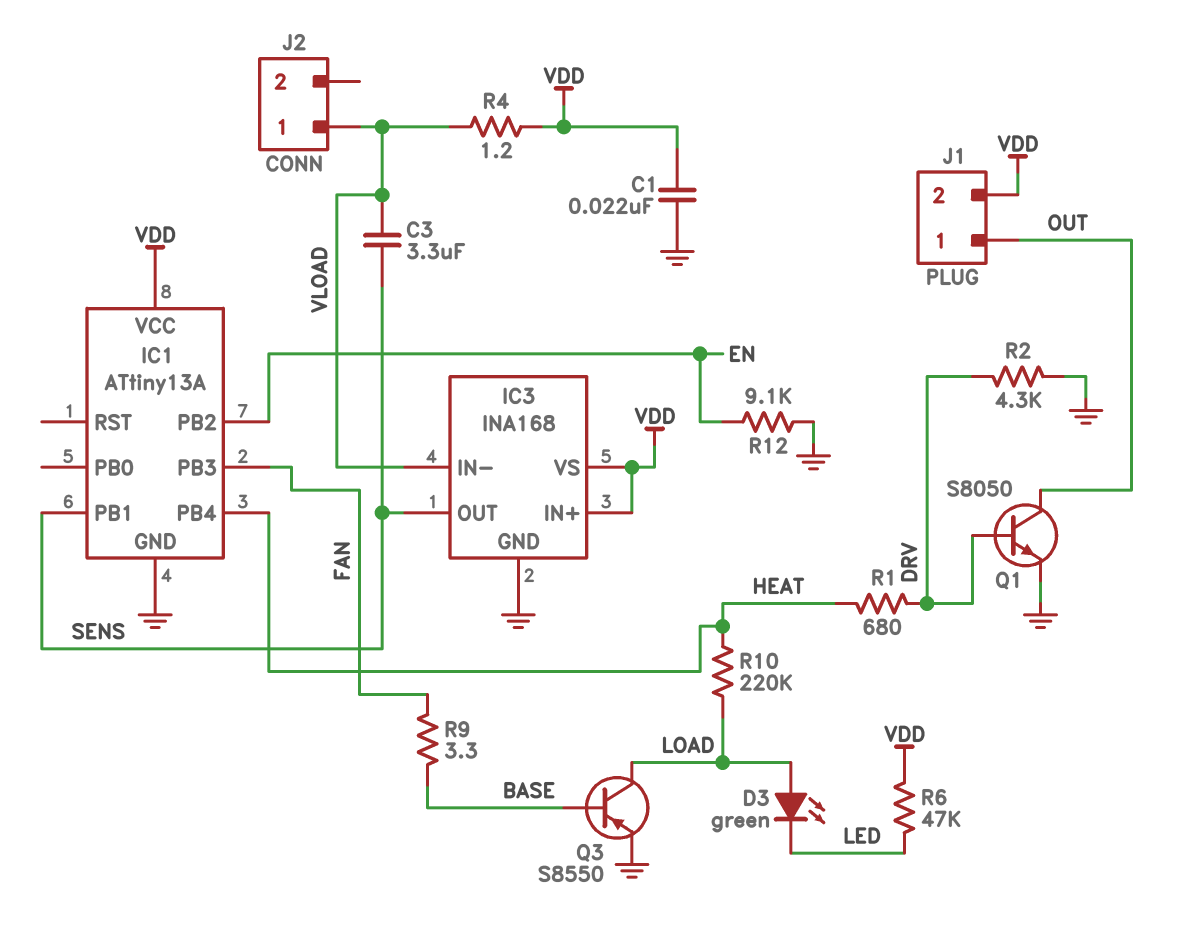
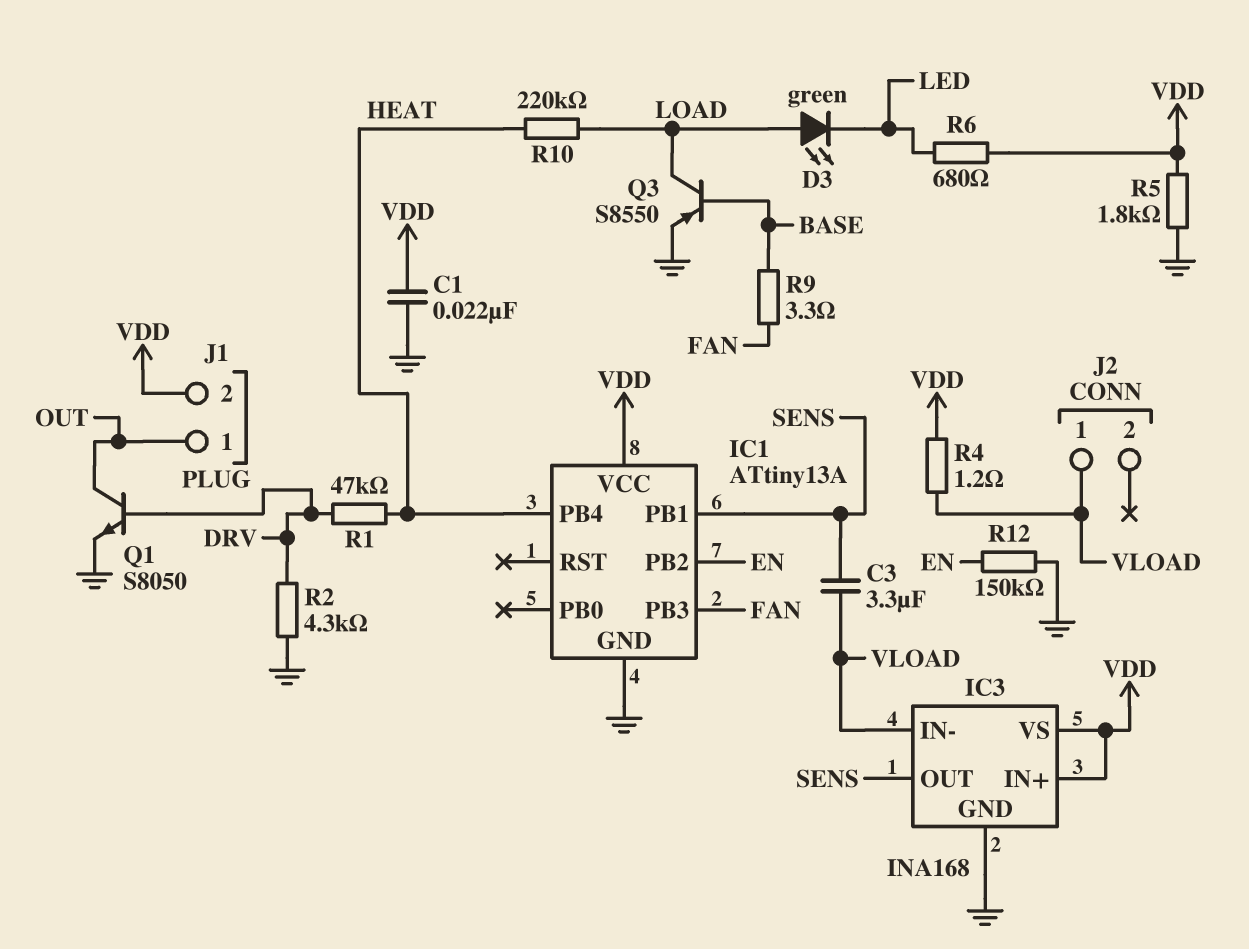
R1: 680 (DRV, HEAT) -> 47k (DRV, HEAT)
R5: none -> 1.8k (GND, VDD)
R6: 47k (LED, VDD) -> 680 (LED, VDD)
R12: 9.1k (EN, GND) -> 150k (EN, GND)

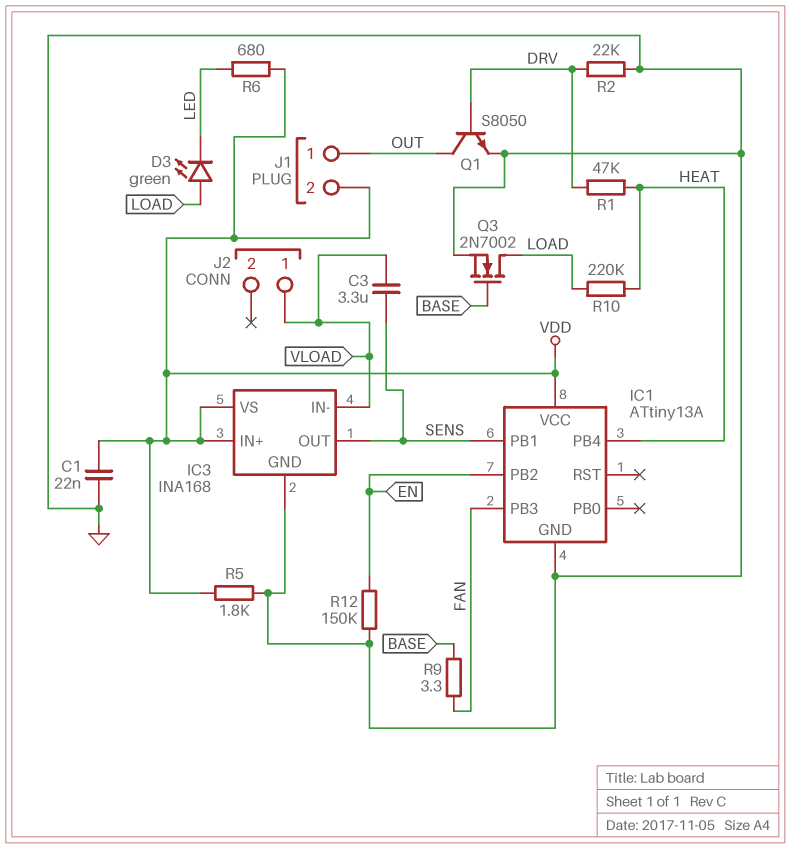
Q3: PNP S8550 (B BASE, C LOAD, E GND) -> NMOS 2N7002 (G BASE, D LOAD, S GND)
R2: 4.3k (DRV, GND) -> 22k (DRV, GND)
R4: 1.2 (VDD, VLOAD) -> none

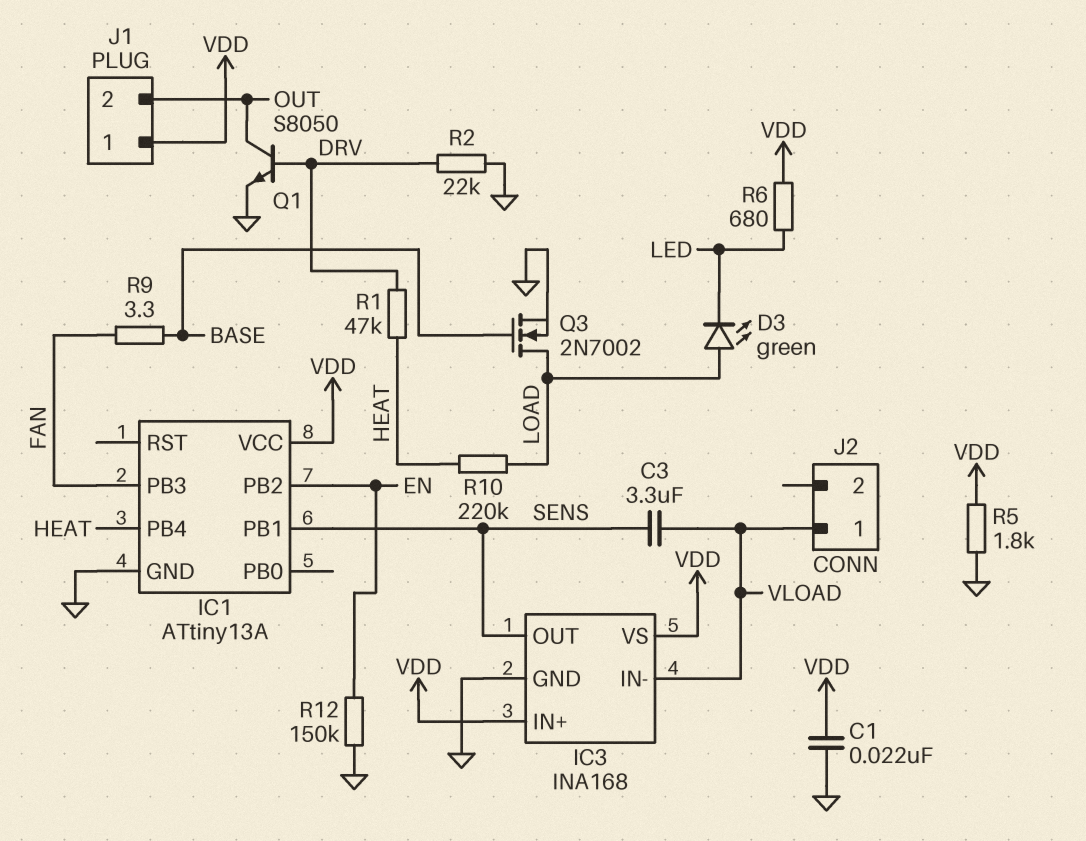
J1 pin 1: OUT -> VDD
J1 pin 2: VDD -> OUT

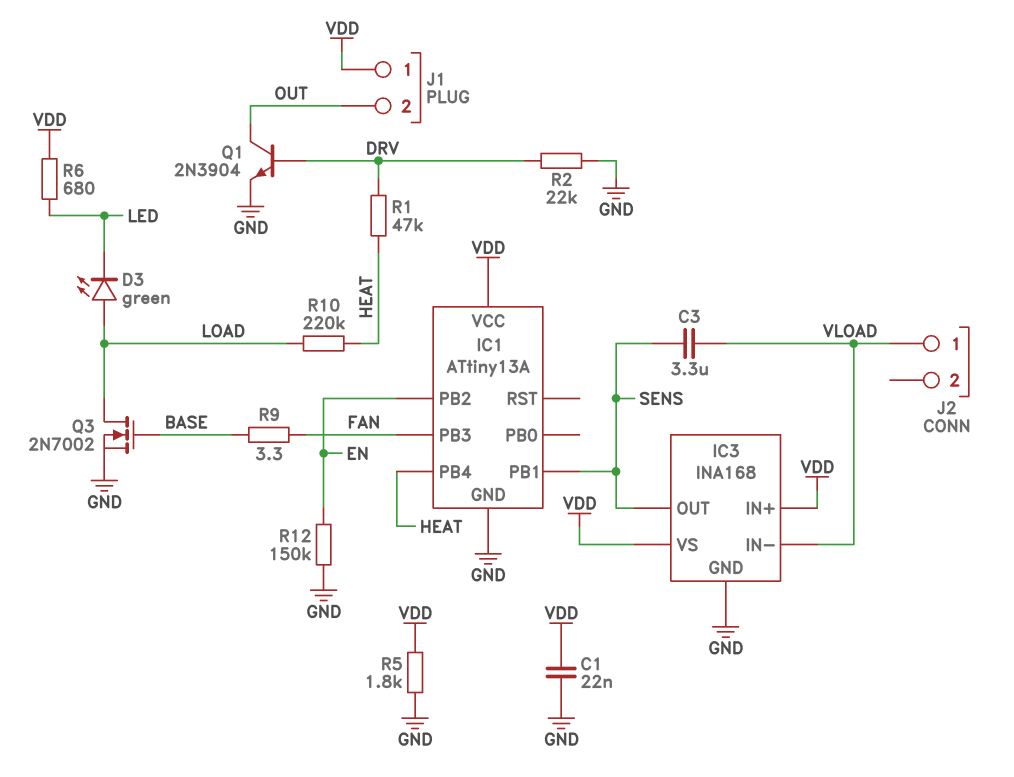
Q1: NPN S8050 (B DRV, C OUT, E GND) -> NPN 2N3904 (B DRV, C OUT, E GND)

